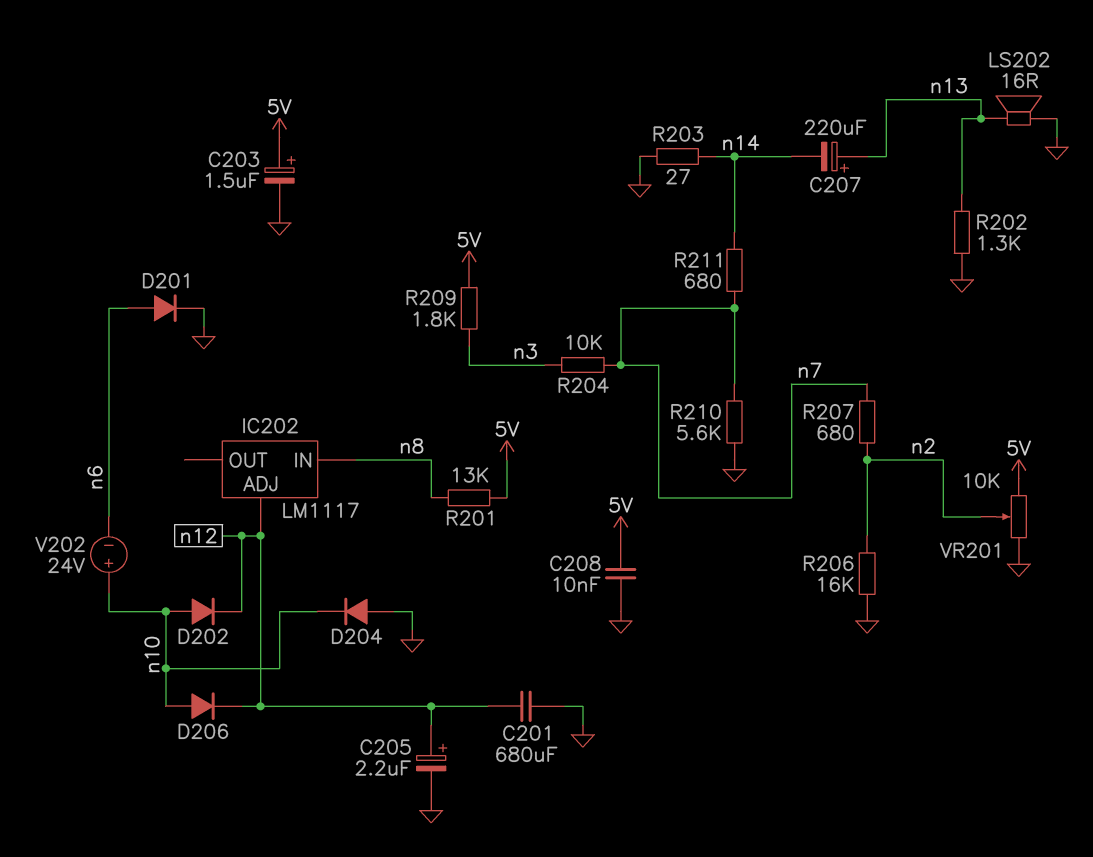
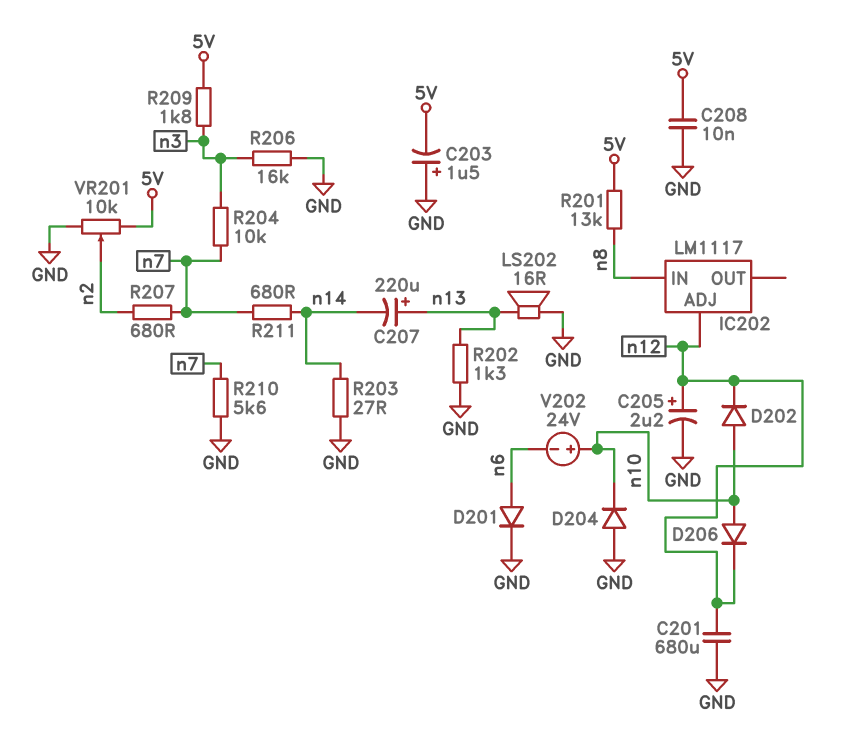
C203: 1.5uF (plus 5V, minus GND) -> 1.5uF (plus GND, minus 5V)
R206: 16k (GND, n2) -> 16k (GND, n3)

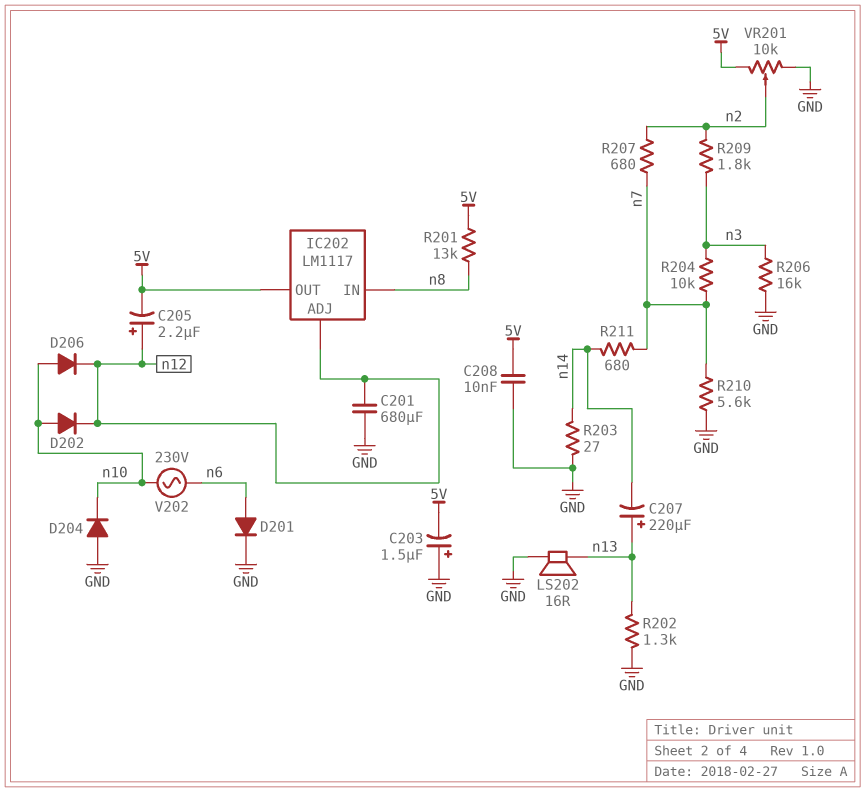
C205: 2.2uF (plus n12, minus GND) -> 2.2uF (plus n12, minus 5V)
IC202 pin OUT: none -> 5V
R209: 1.8k (5V, n3) -> 1.8k (n2, n3)
V202: 24V (plus n10, minus n6) -> AC 230V (n6, n10)

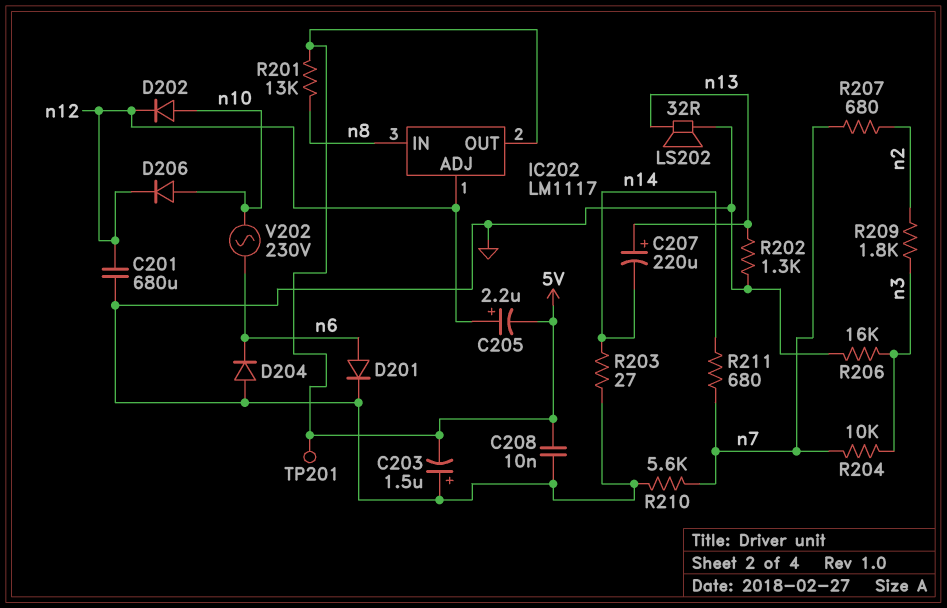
D204: diode (A GND, K n10) -> diode (A GND, K n6)
LS202: speaker 16R (GND, n13) -> speaker 32R (GND, n13)
TP201: none -> test point (5V)
VR201: 10k (5V, GND, wiper n2) -> none

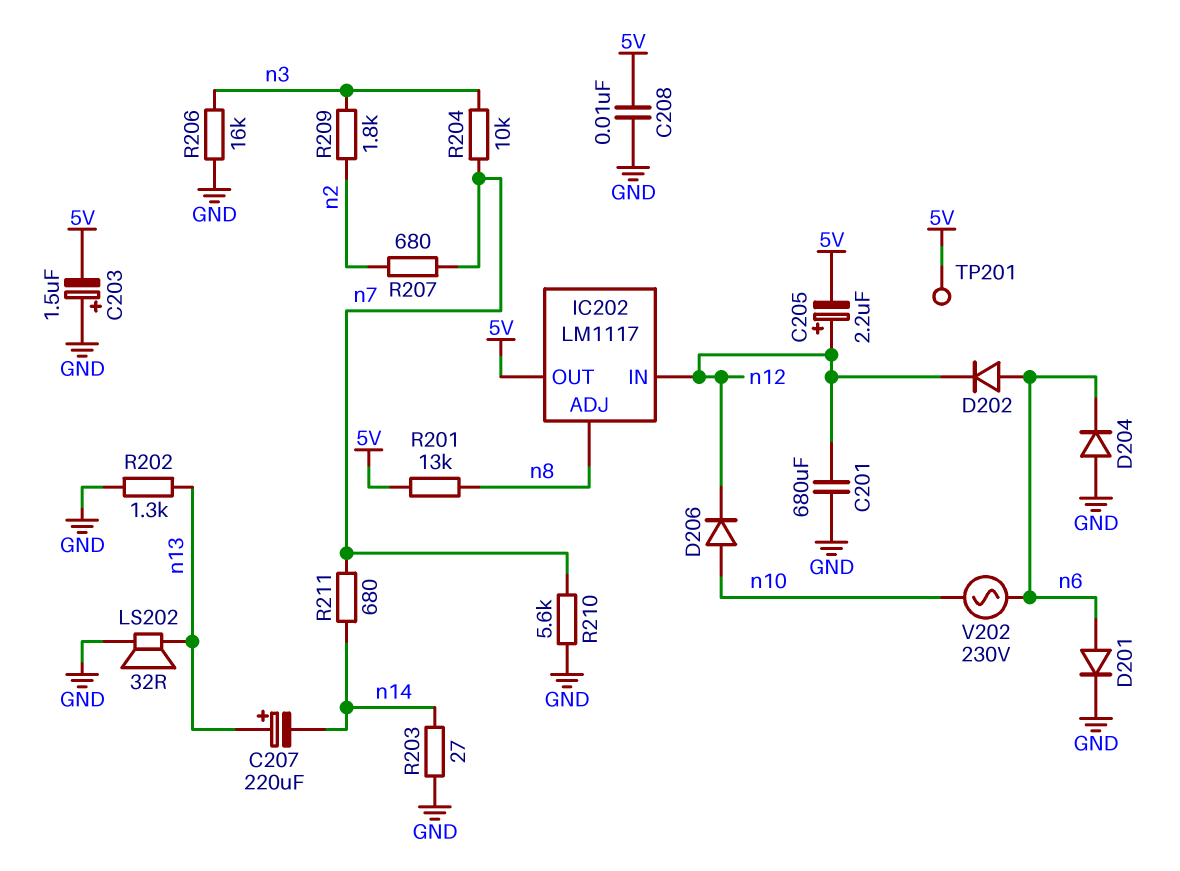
D202: diode (A n10, K n12) -> diode (A n6, K n12)
IC202 pin ADJ: n12 -> n8
IC202 pin IN: n8 -> n12

